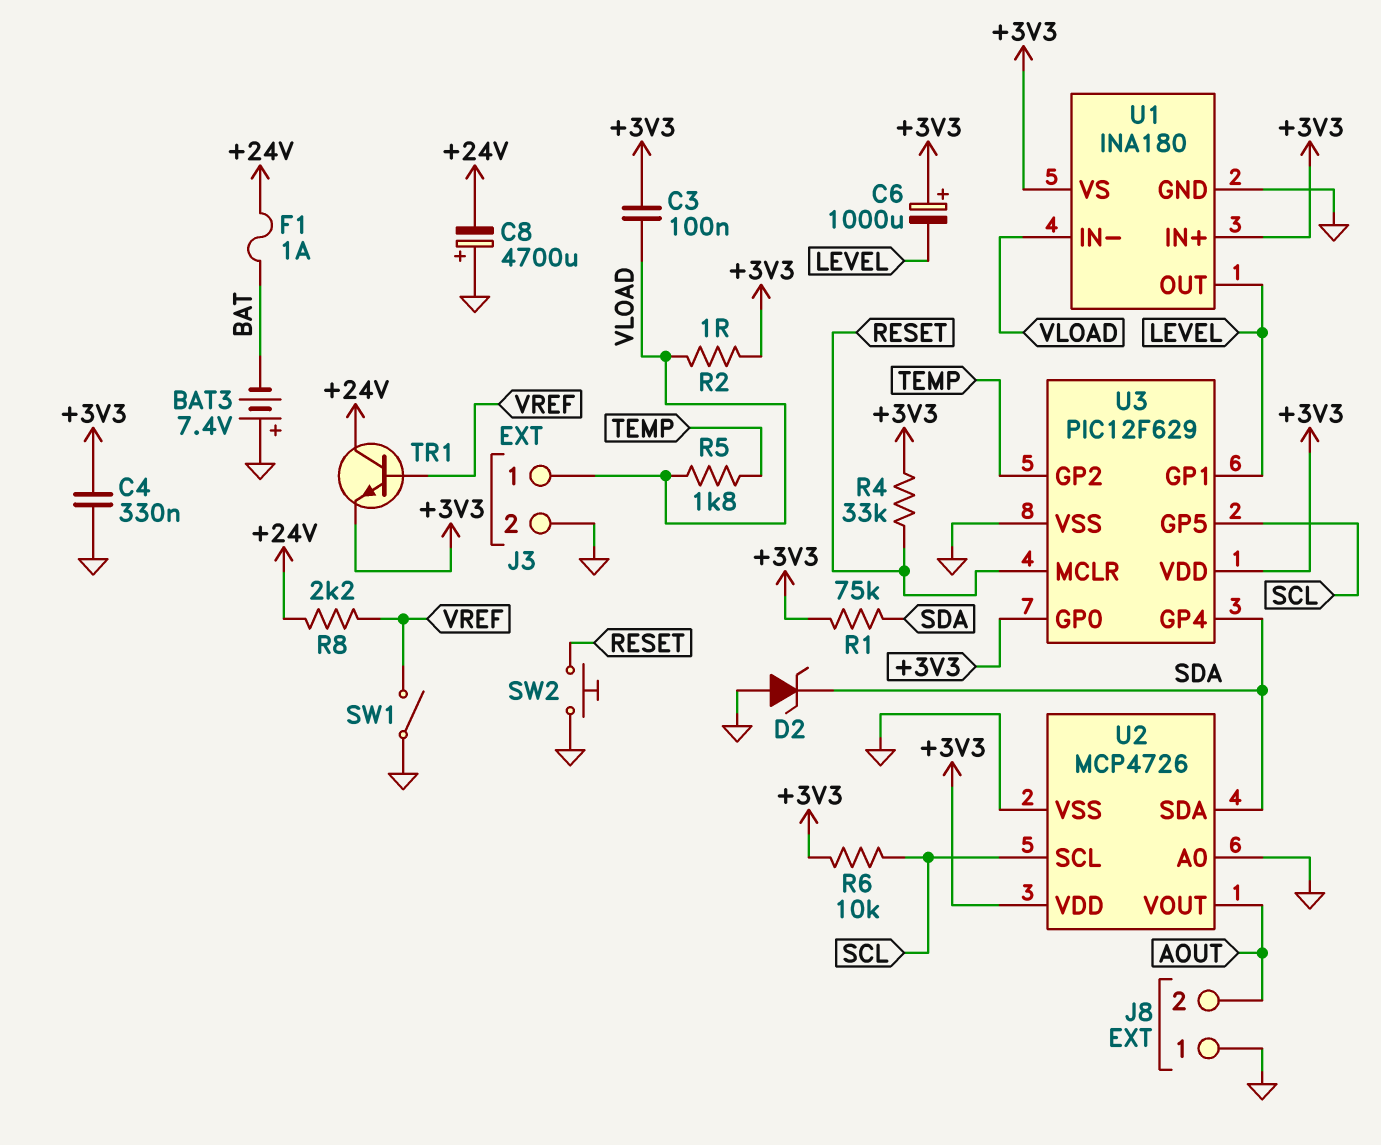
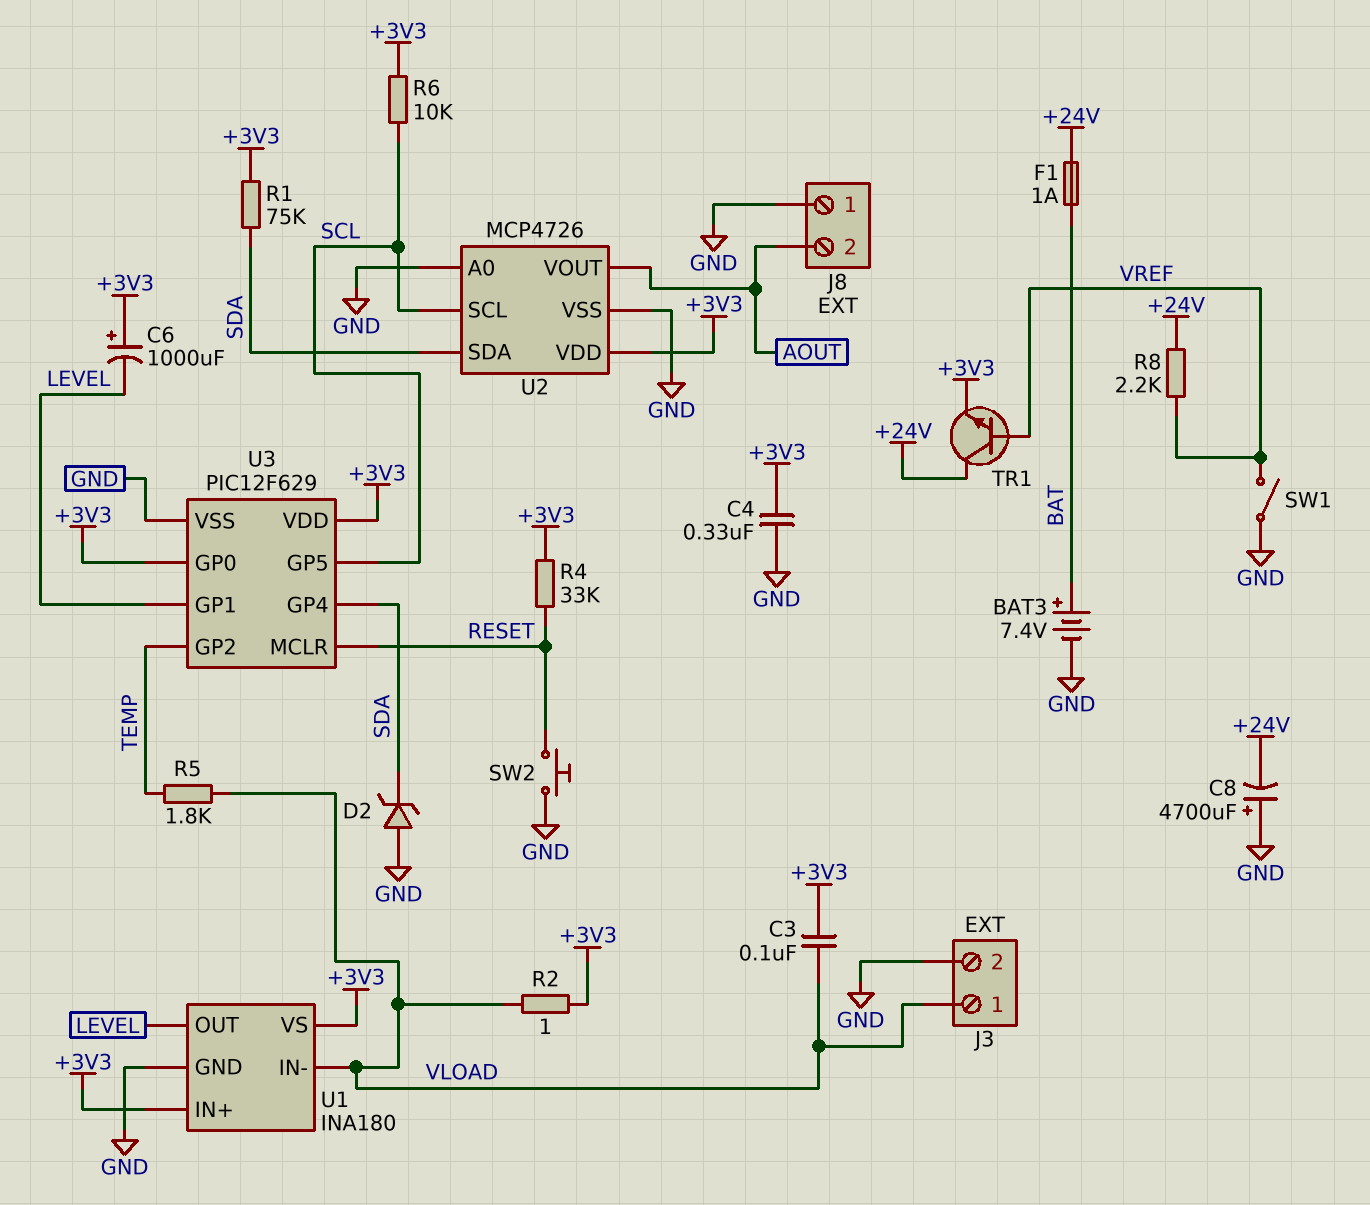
BAT3: 7.4V (plus GND, minus BAT) -> 7.4V (plus BAT, minus GND)

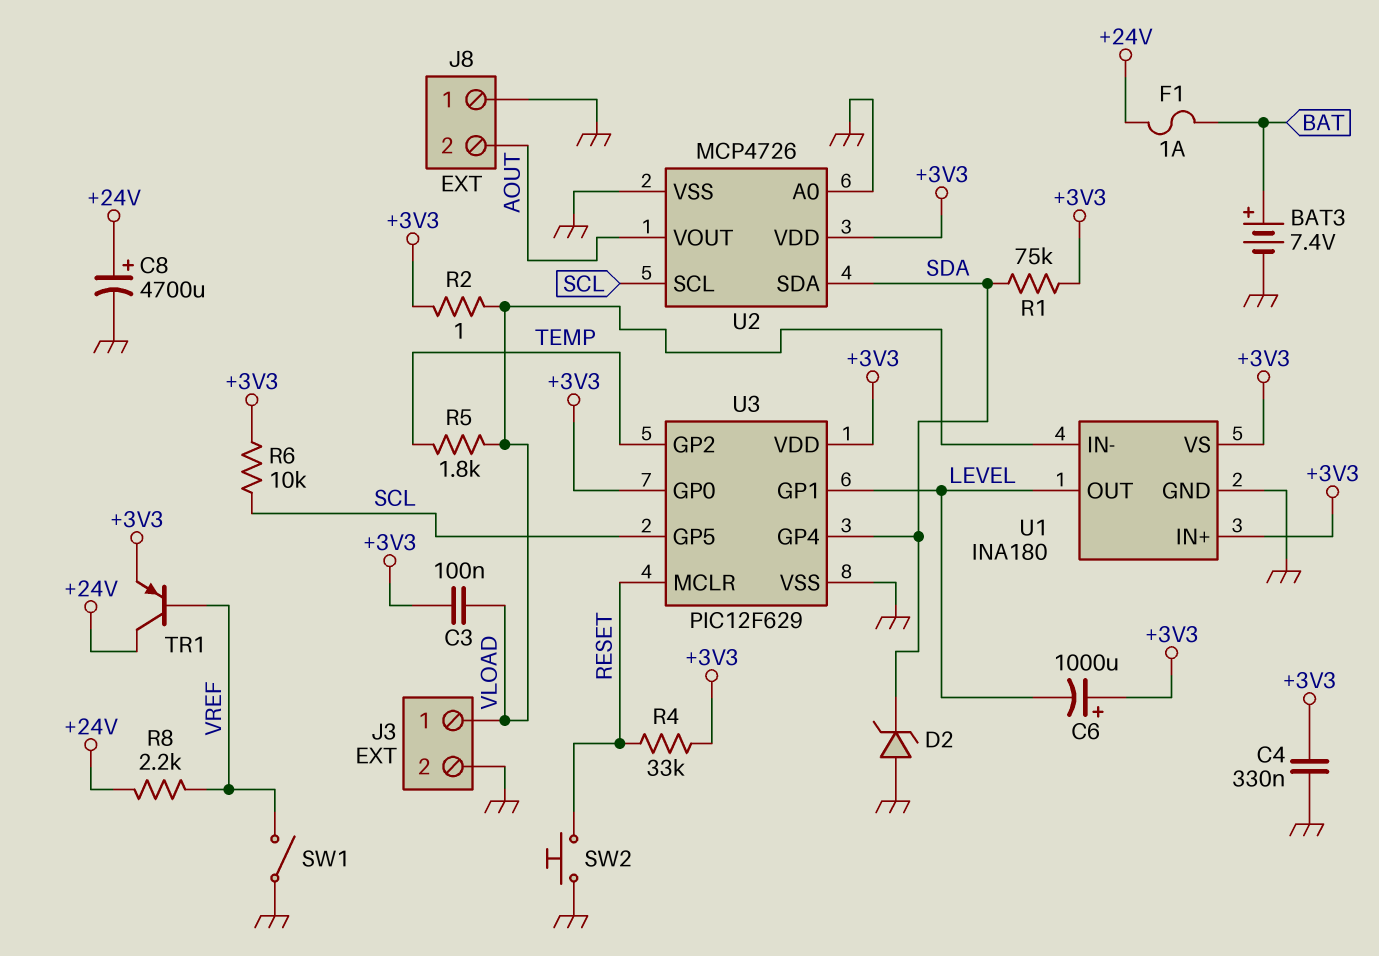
C8: 4700uF (plus GND, minus +24V) -> 4700uF (plus +24V, minus GND)
TR1: NPN (B VREF, C +24V, E +3V3) -> PNP (B VREF, C +24V, E +3V3)

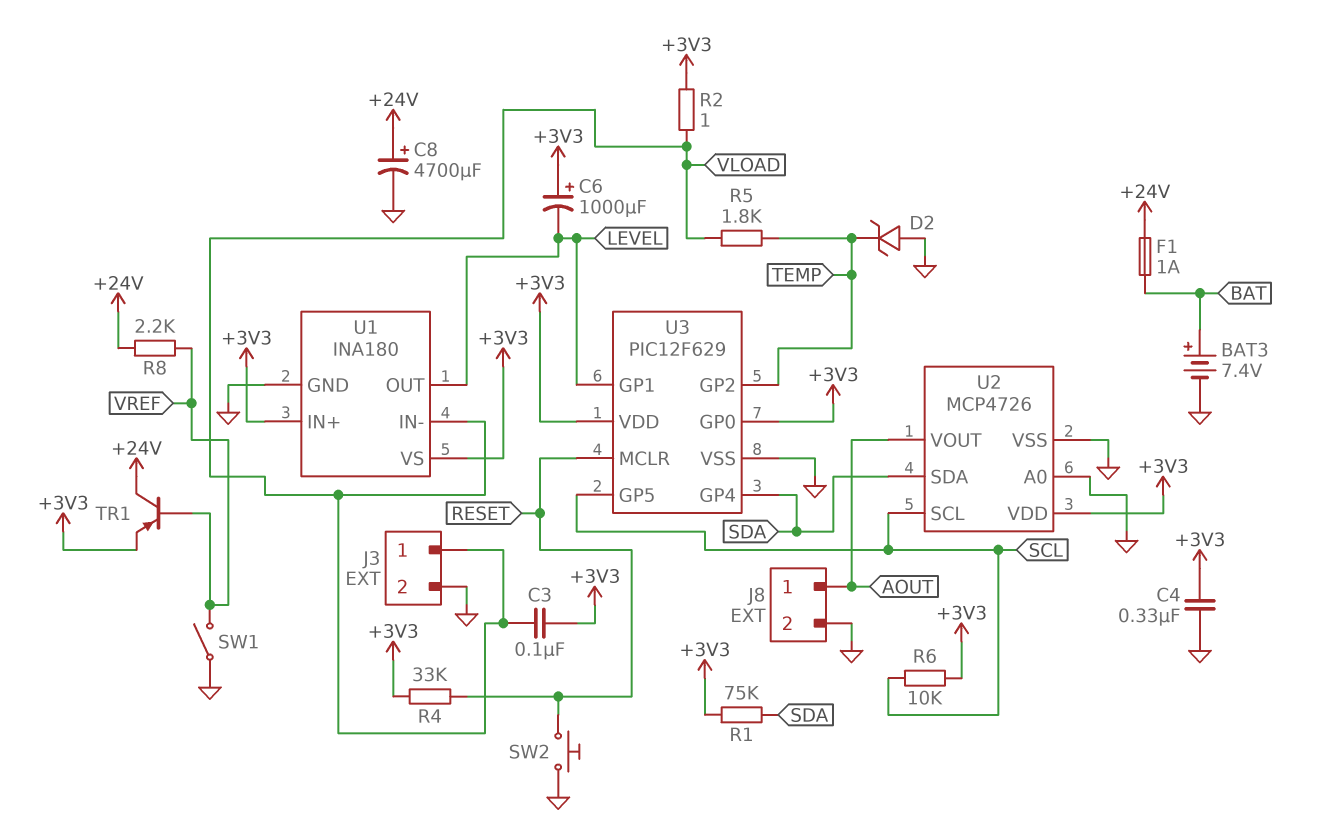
D2: zener (A GND, K SDA) -> zener (A GND, K TEMP)
J8 pin 1: GND -> AOUT
J8 pin 2: AOUT -> GND

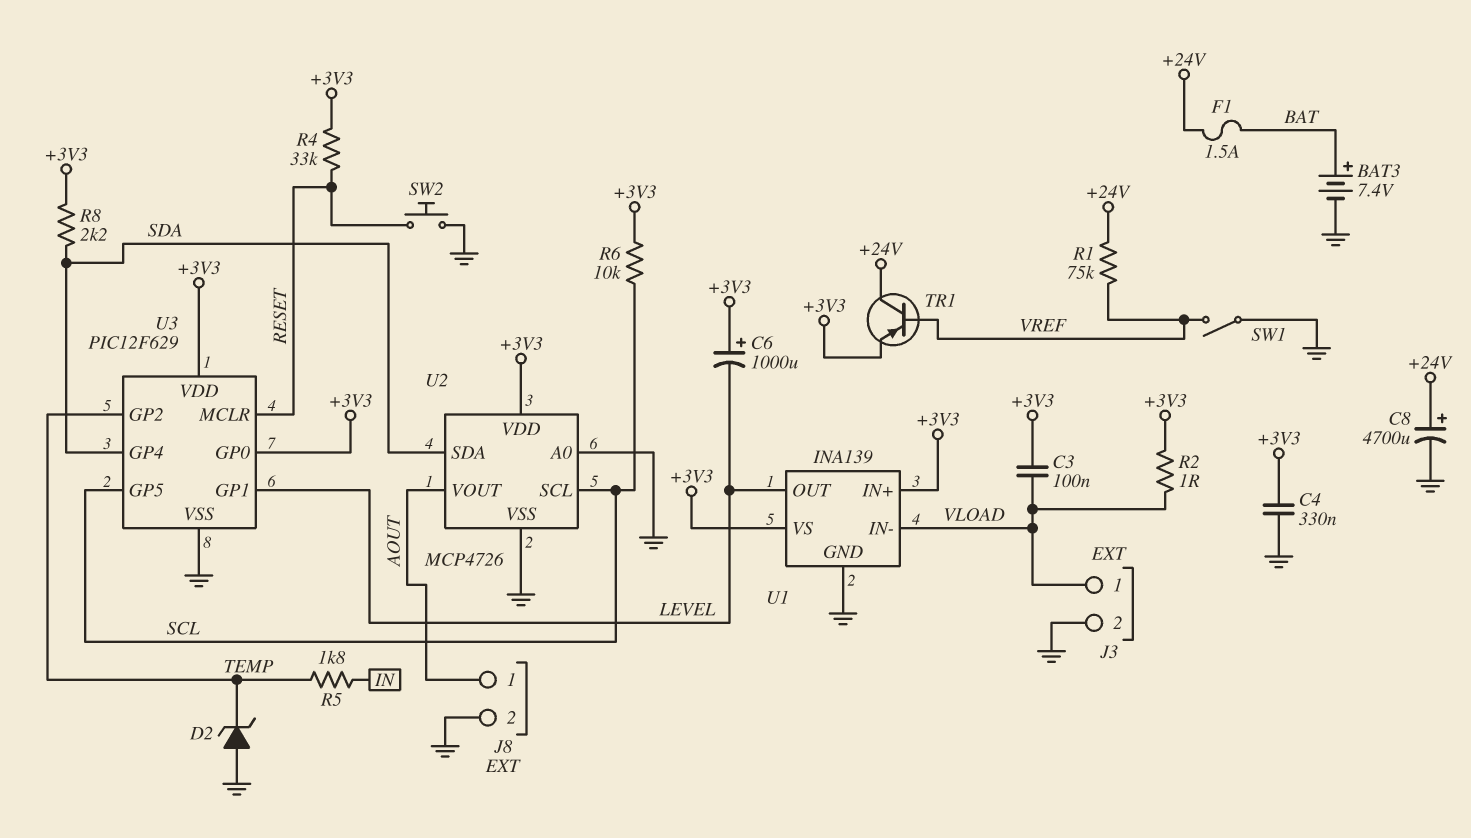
F1: 1A (+24V, BAT) -> 1.5A (+24V, BAT)
R1: 75k (+3V3, SDA) -> 75k (+24V, VREF)
R5: 1.8k (TEMP, VLOAD) -> 1.8k (IN, TEMP)
R8: 2.2k (+24V, VREF) -> 2.2k (+3V3, SDA)
U1: INA180 -> INA139

